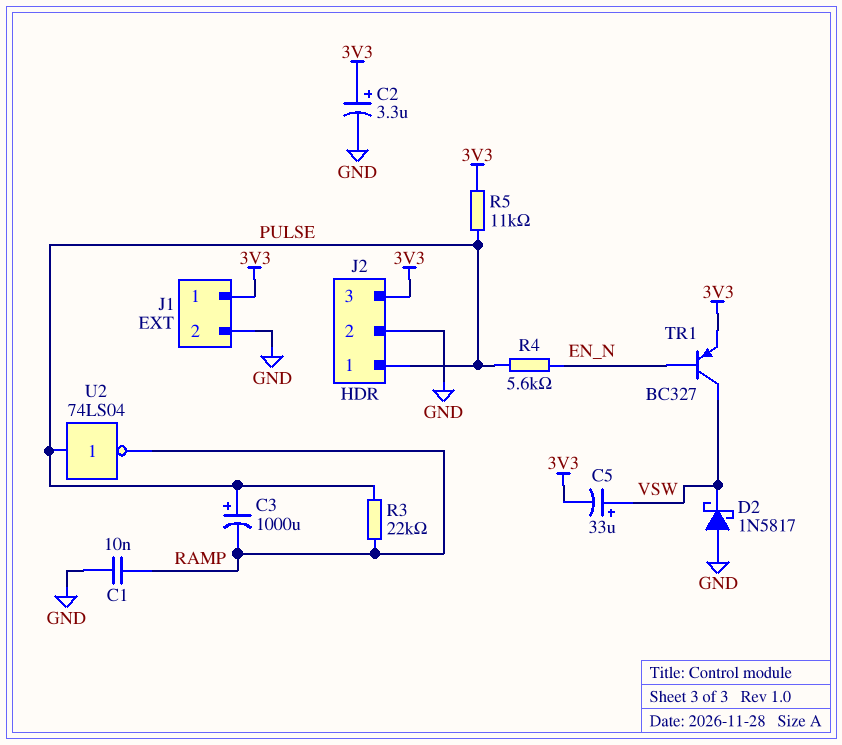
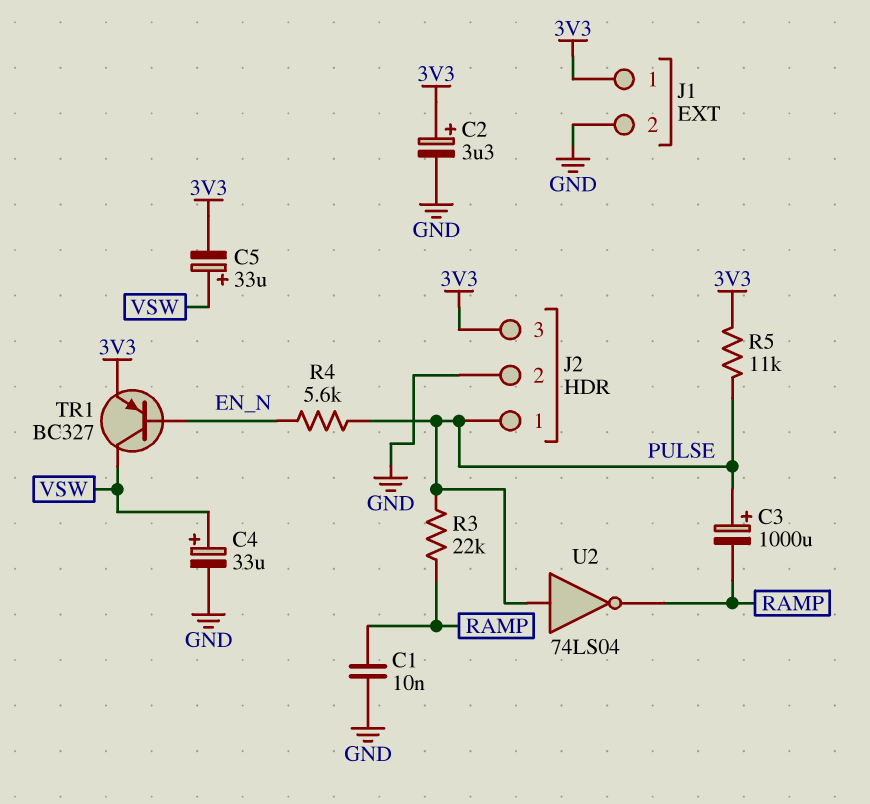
C4: none -> 33uF (plus VSW, minus GND)
D2: schottky 1N5817 (A GND, K VSW) -> none

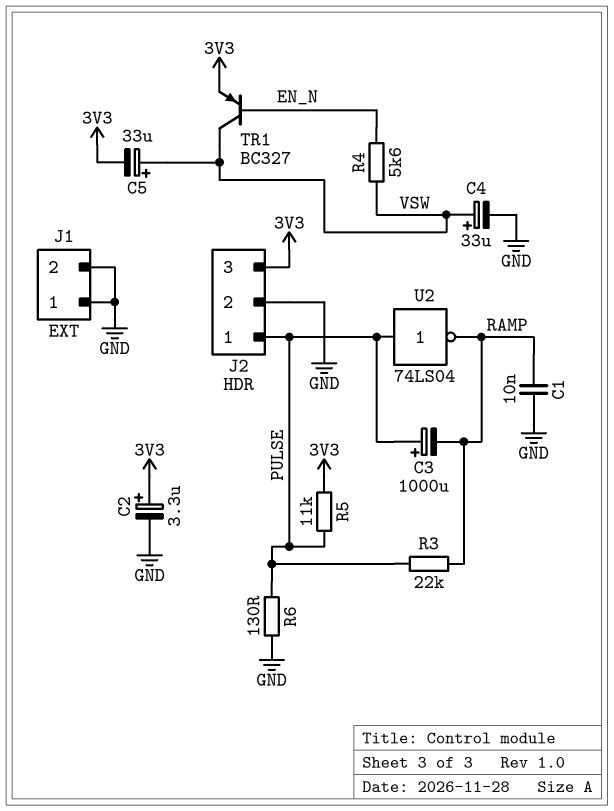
J1 pin 1: 3V3 -> GND
R4: 5.6k (EN_N, PULSE) -> 5.6k (EN_N, VSW)
R6: none -> 130 (GND, PULSE)

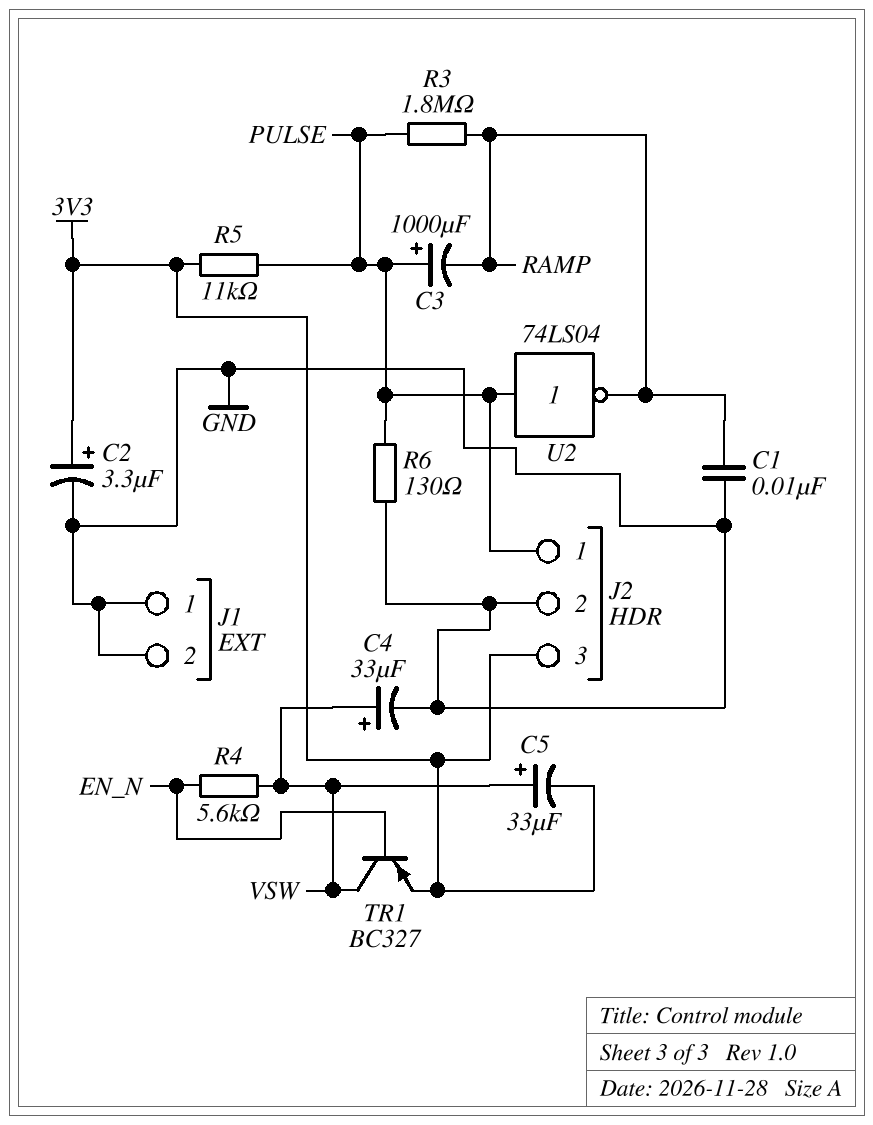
R3: 22k (PULSE, RAMP) -> 1.8M (PULSE, RAMP)

